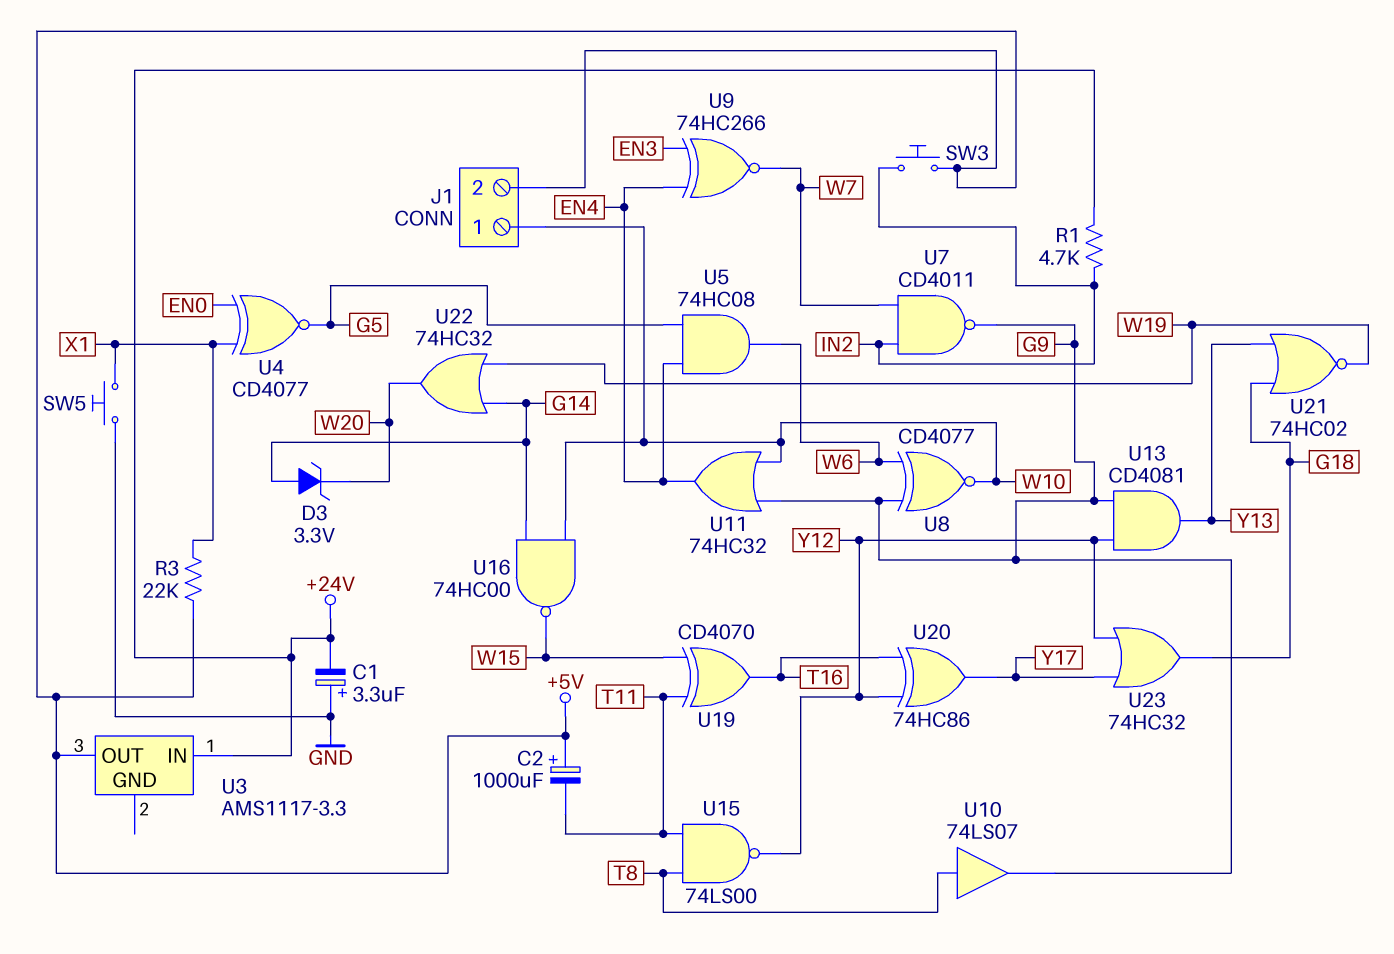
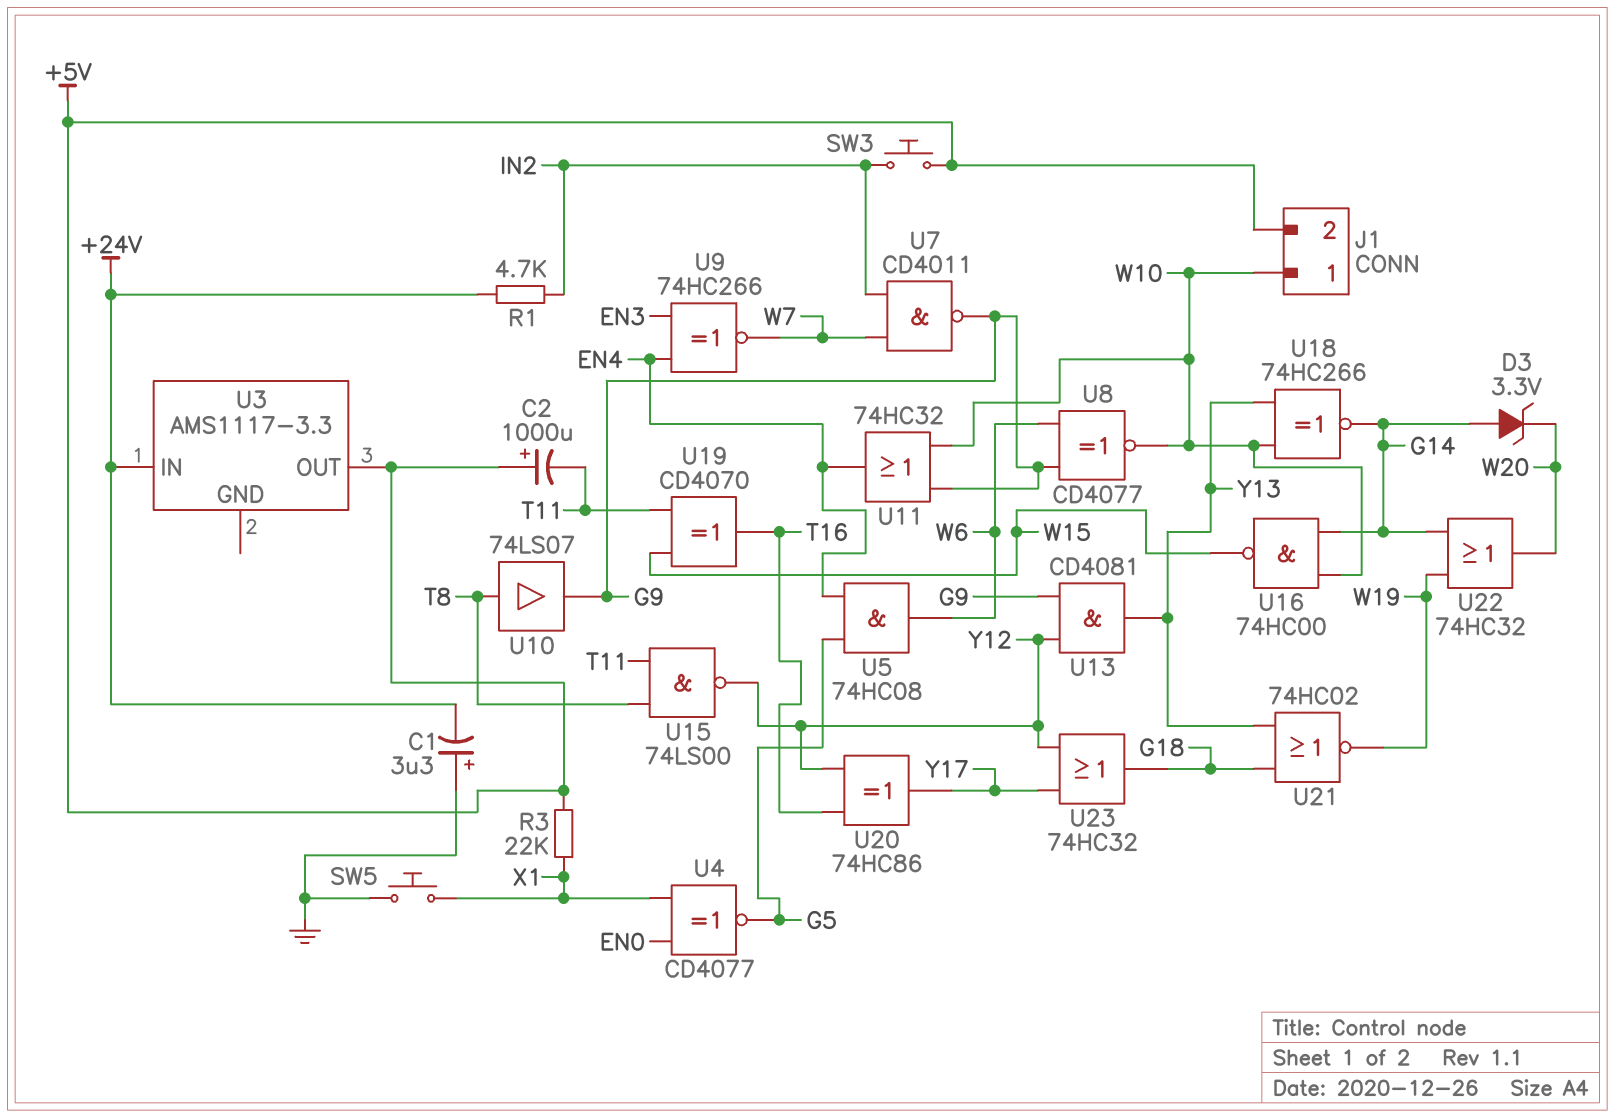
U18: none -> XNOR 74HC266 (in W10, in Y13, out G14)

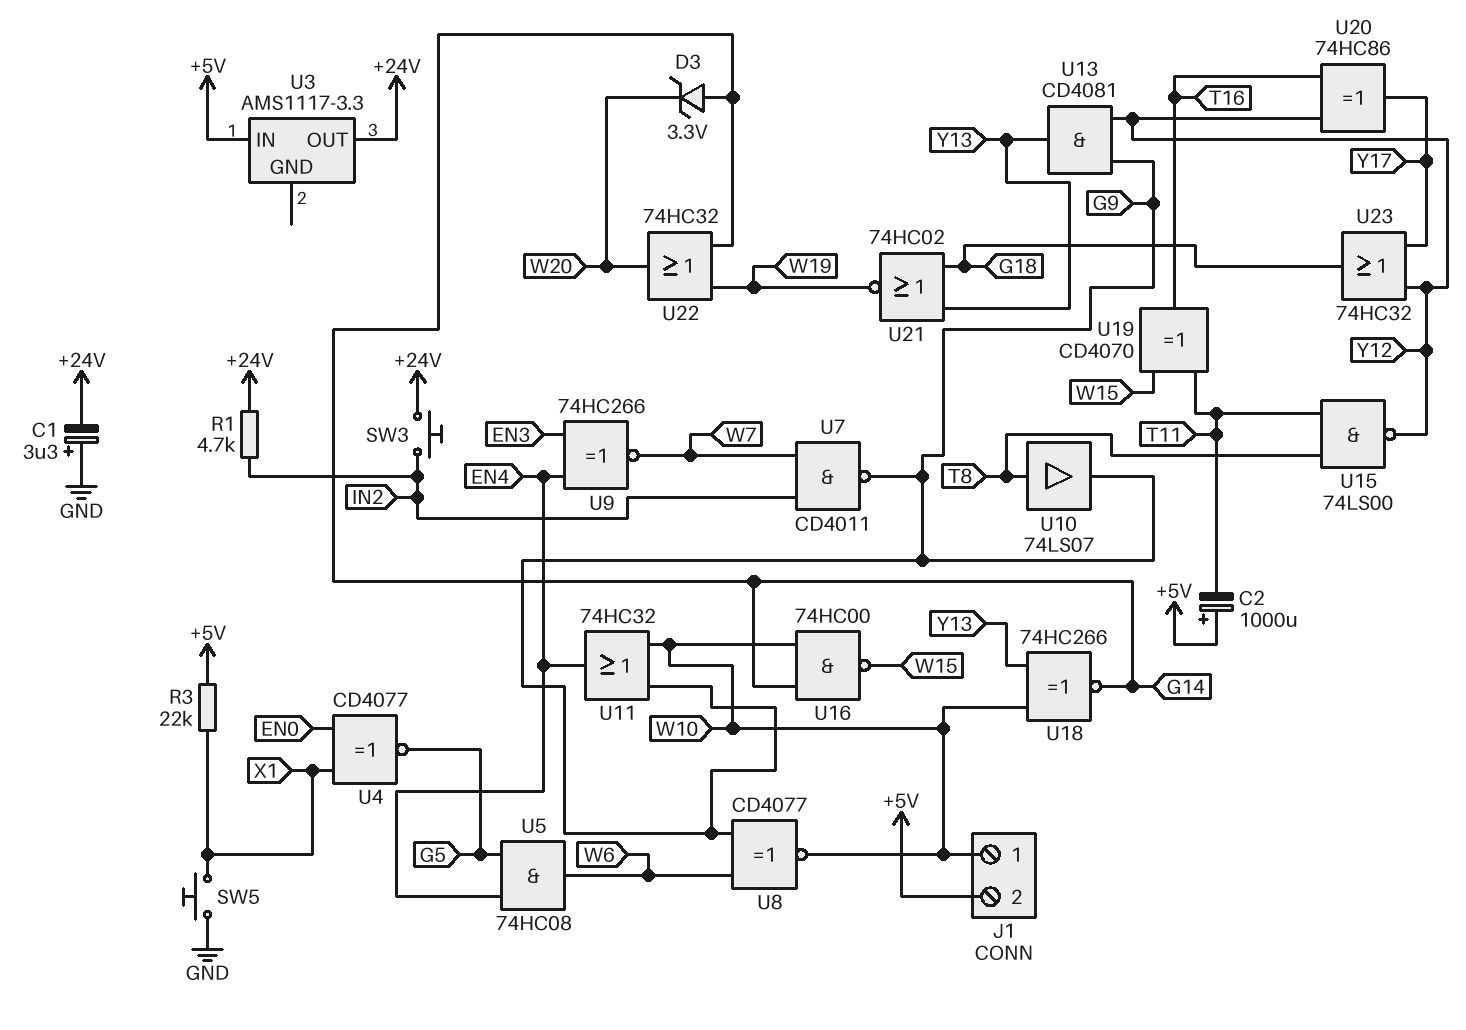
SW3: button (+5V, IN2) -> button (+24V, IN2)
U3 pin IN: +24V -> +5V
U3 pin OUT: +5V -> +24V

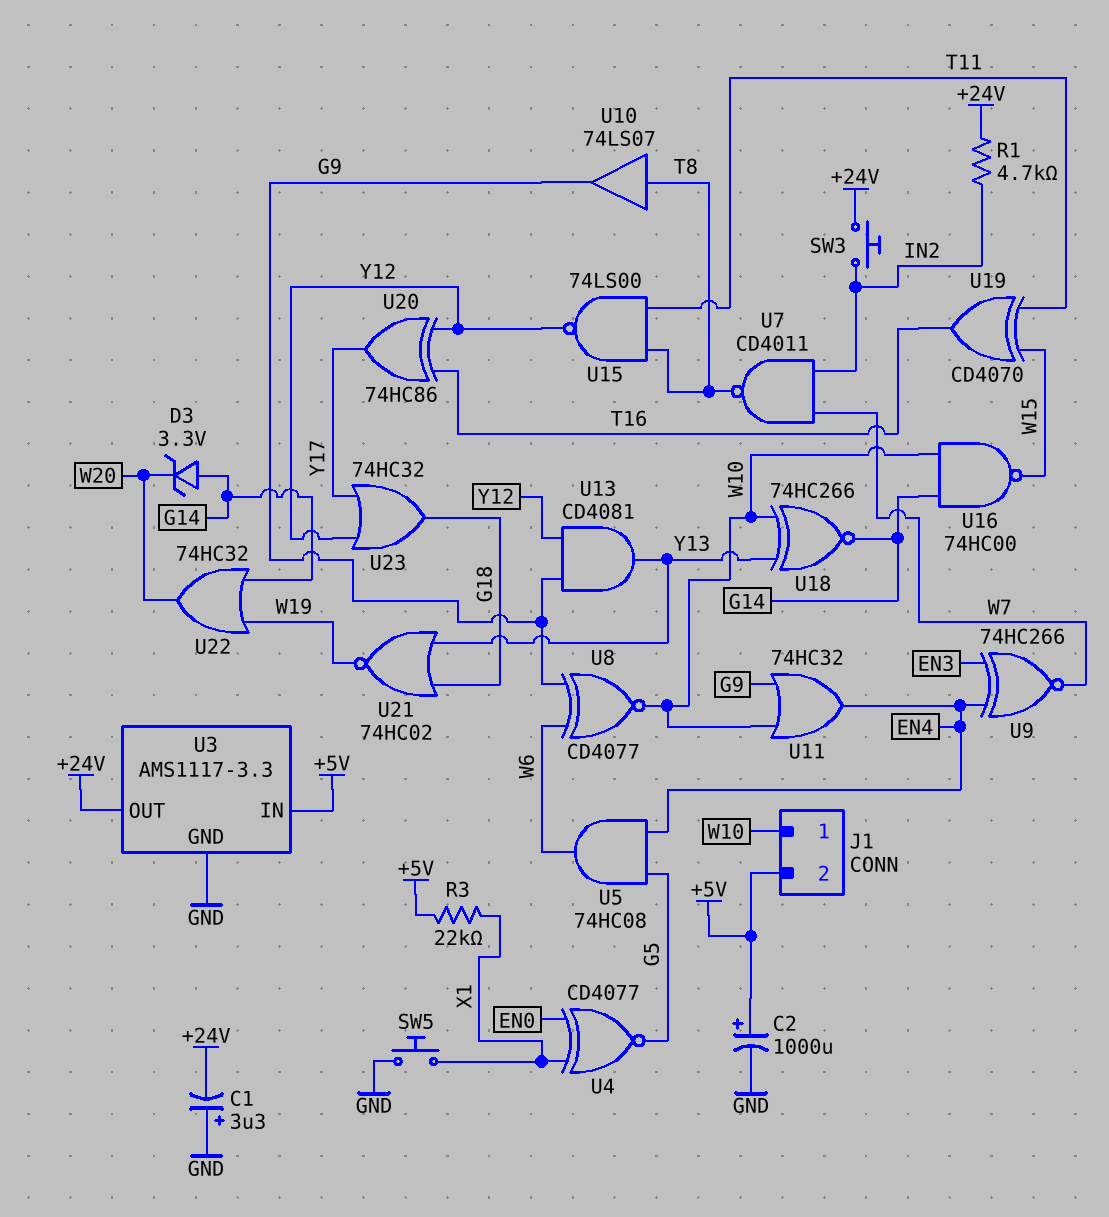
C2: 1000uF (plus +5V, minus T11) -> 1000uF (plus +5V, minus GND)
U3 pin GND: none -> GND
U7: NAND CD4011 (in IN2, in W7, out G9) -> NAND CD4011 (in IN2, in W7, out T8)

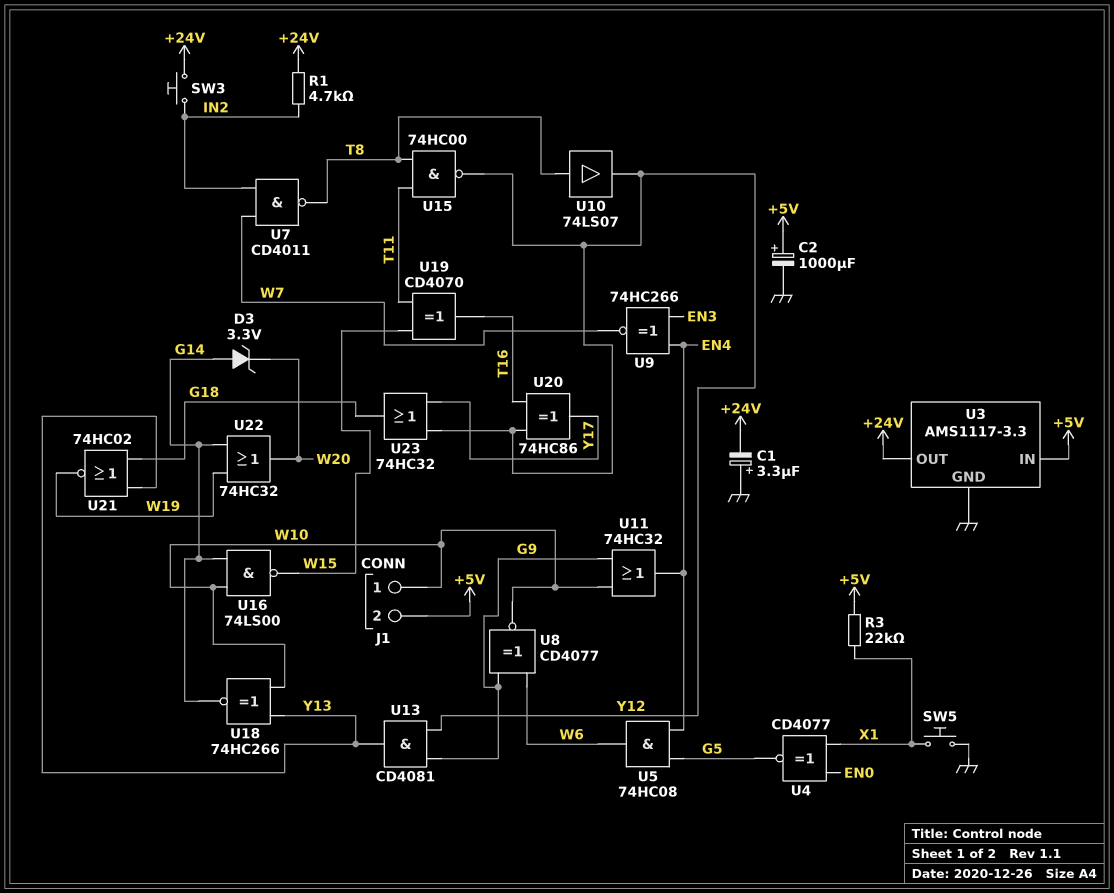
U10: buffer 74LS07 (in T8, out G9) -> buffer 74LS07 (in T8, out Y12)
U15: NAND 74LS00 (in T8, in T11, out Y12) -> NAND 74HC00 (in T8, in T11, out Y12)
U16: NAND 74HC00 (in G14, in W10, out W15) -> NAND 74LS00 (in G14, in W10, out W15)

